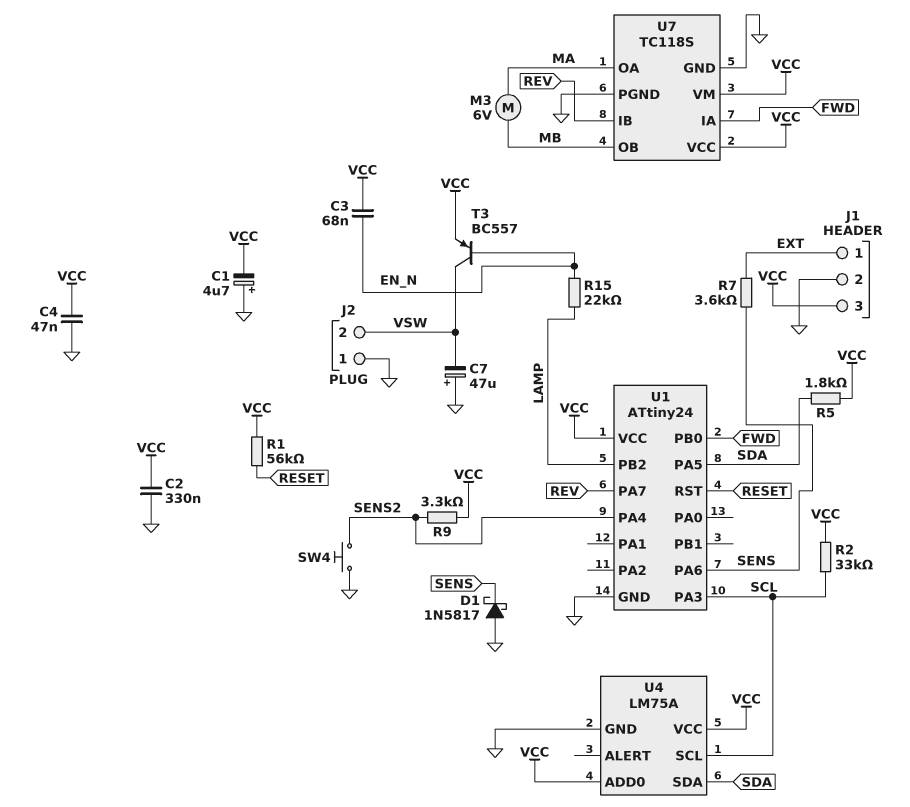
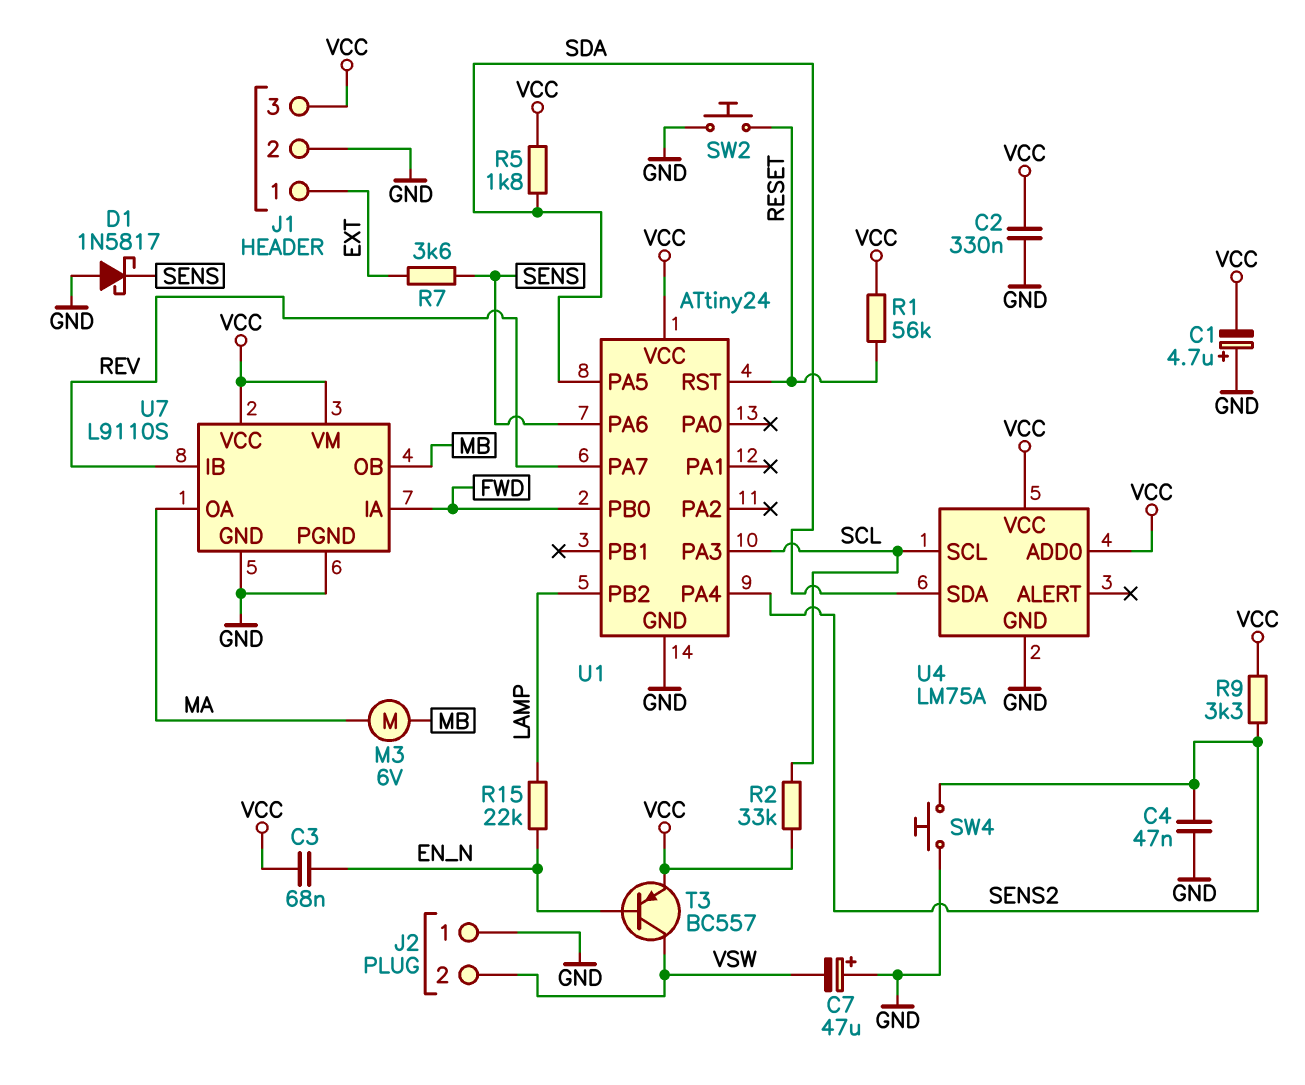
C4: 47nF (GND, VCC) -> 47nF (GND, SENS2)
SW2: none -> button (GND, RESET)
U7: TC118S -> L9110S

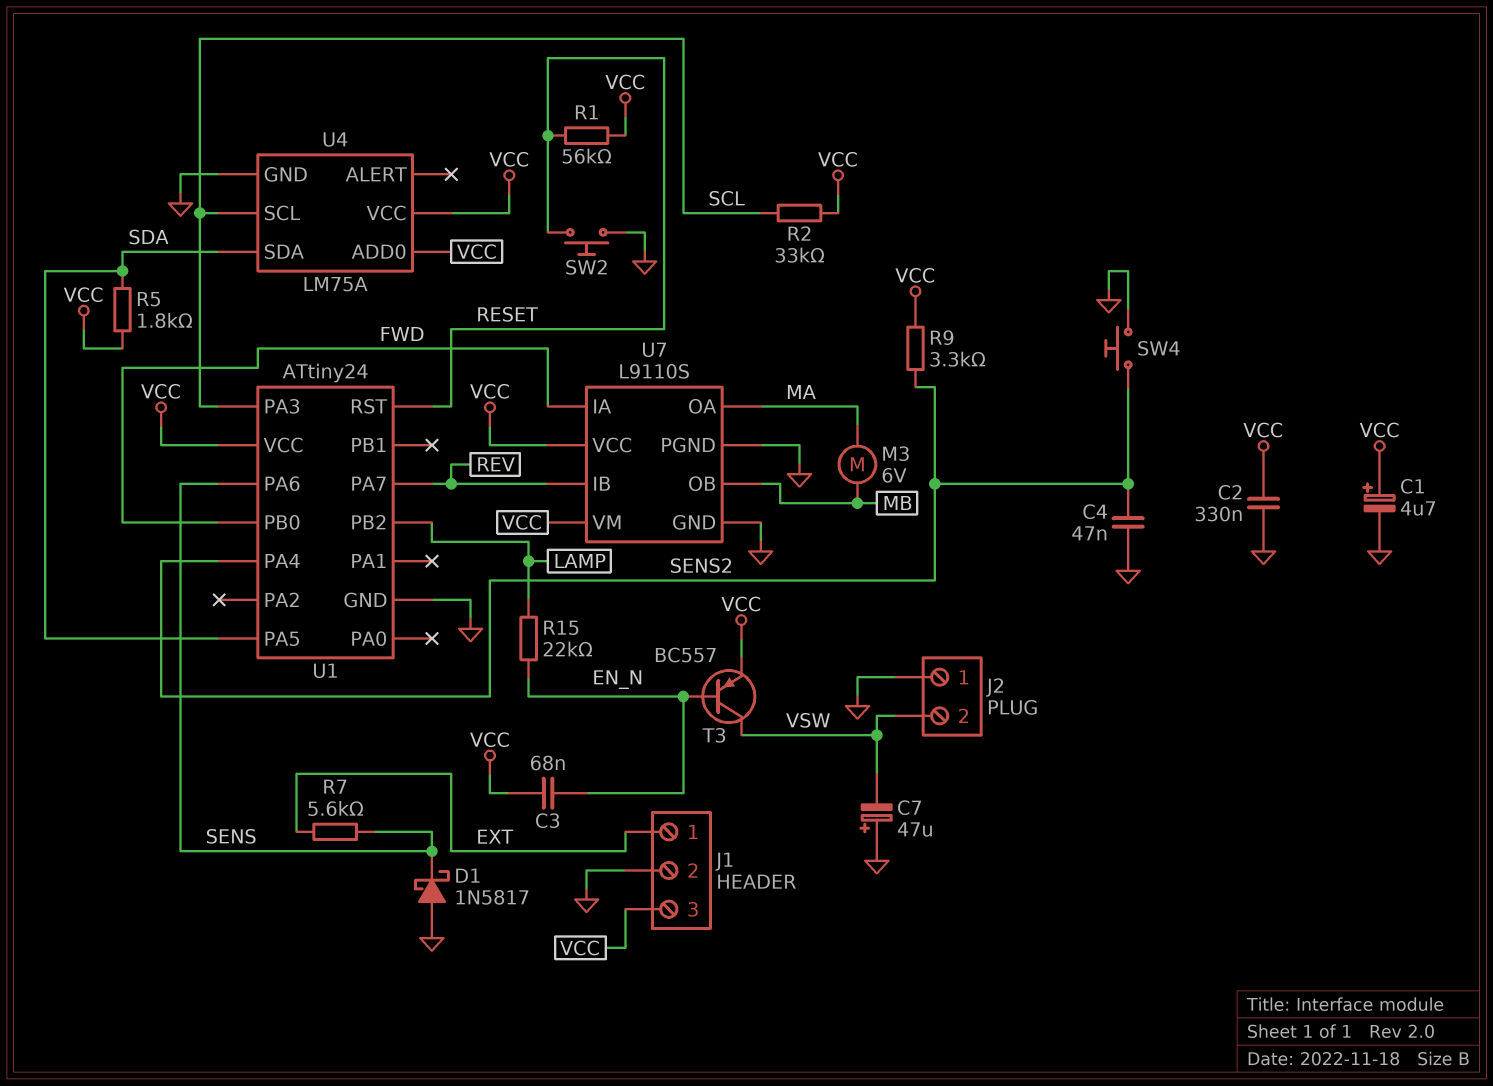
C1: 4.7uF (plus GND, minus VCC) -> 4.7uF (plus VCC, minus GND)
R7: 3.6k (EXT, SENS) -> 5.6k (EXT, SENS)

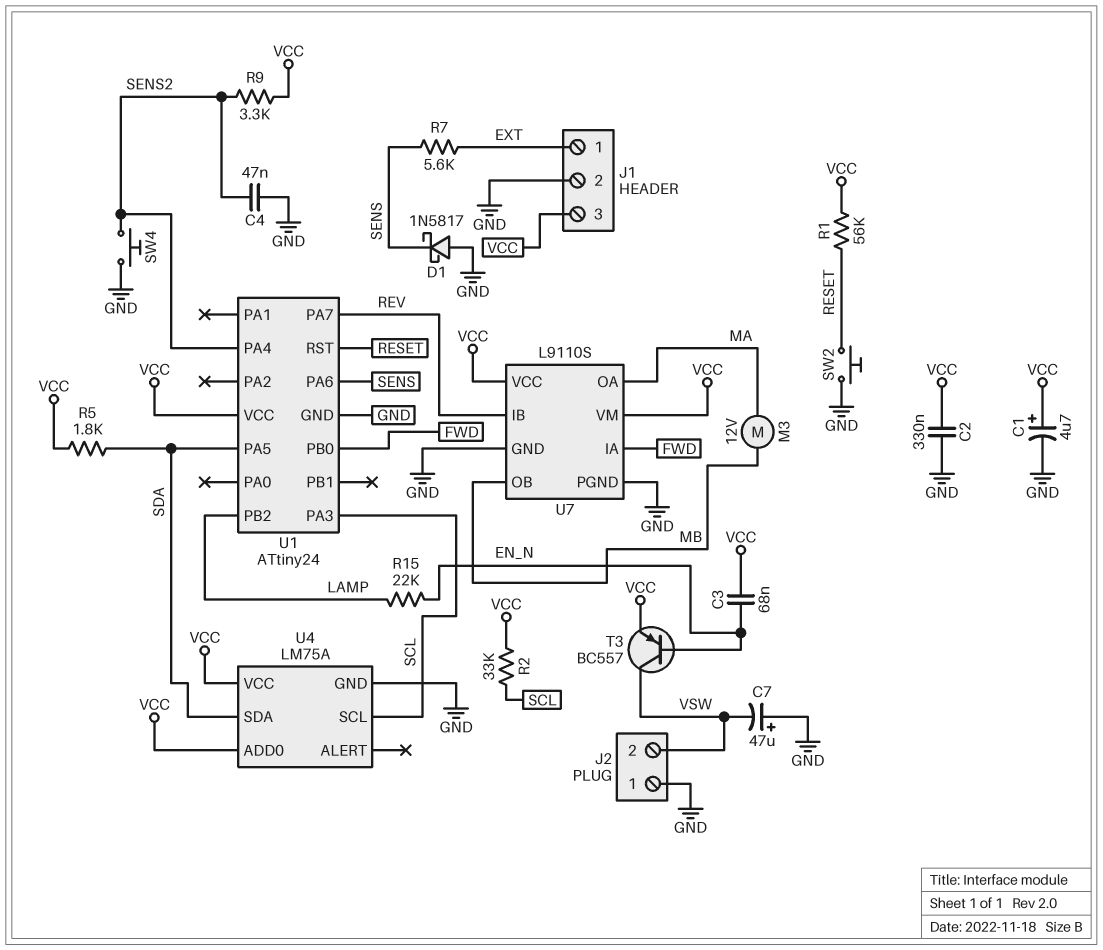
M3: motor 6V (MA, MB) -> motor 12V (MA, MB)

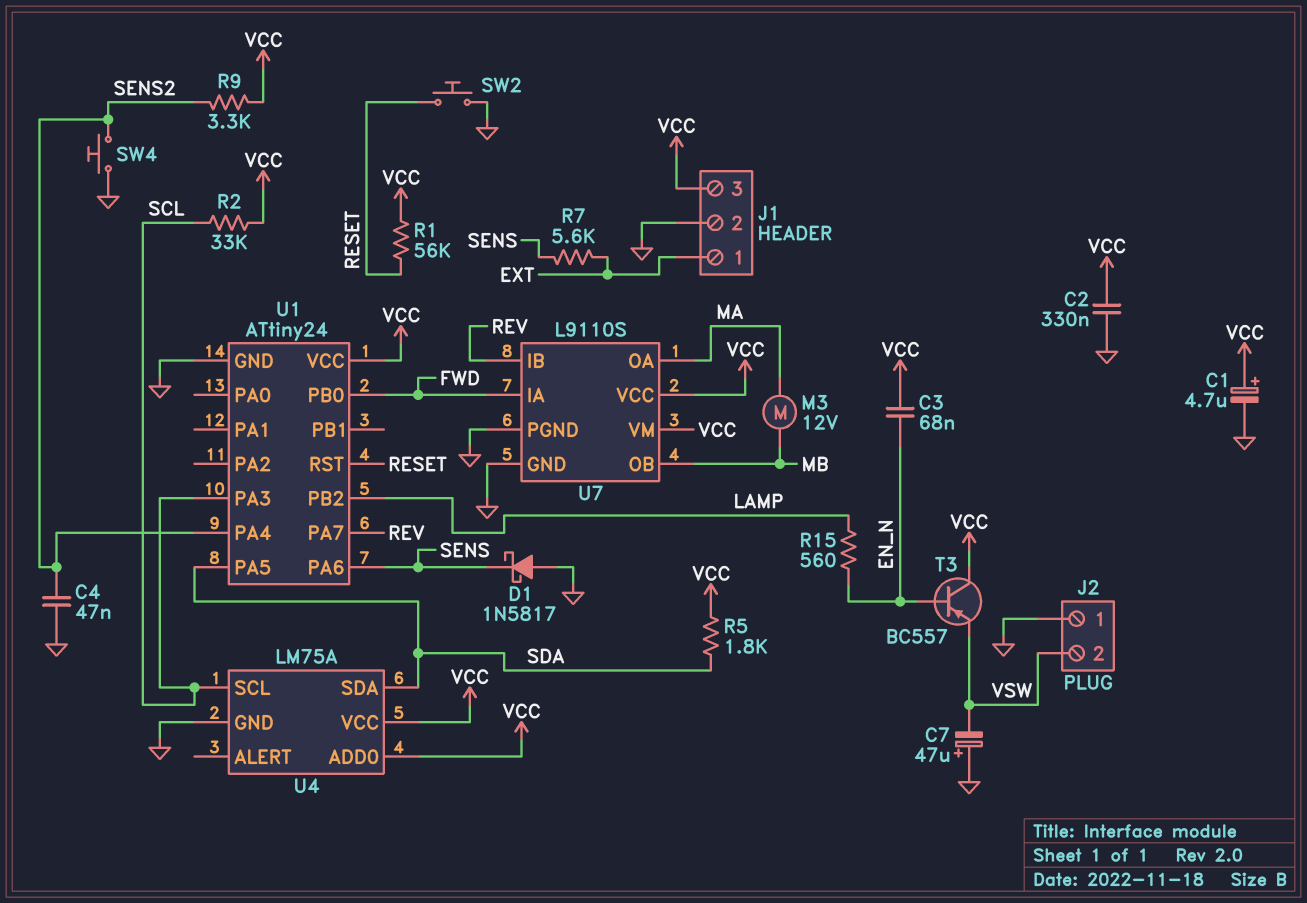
R15: 22k (EN_N, LAMP) -> 560 (EN_N, LAMP)
T3: PNP BC557 (B EN_N, C VSW, E VCC) -> PNP BC557 (B EN_N, C VCC, E VSW)

